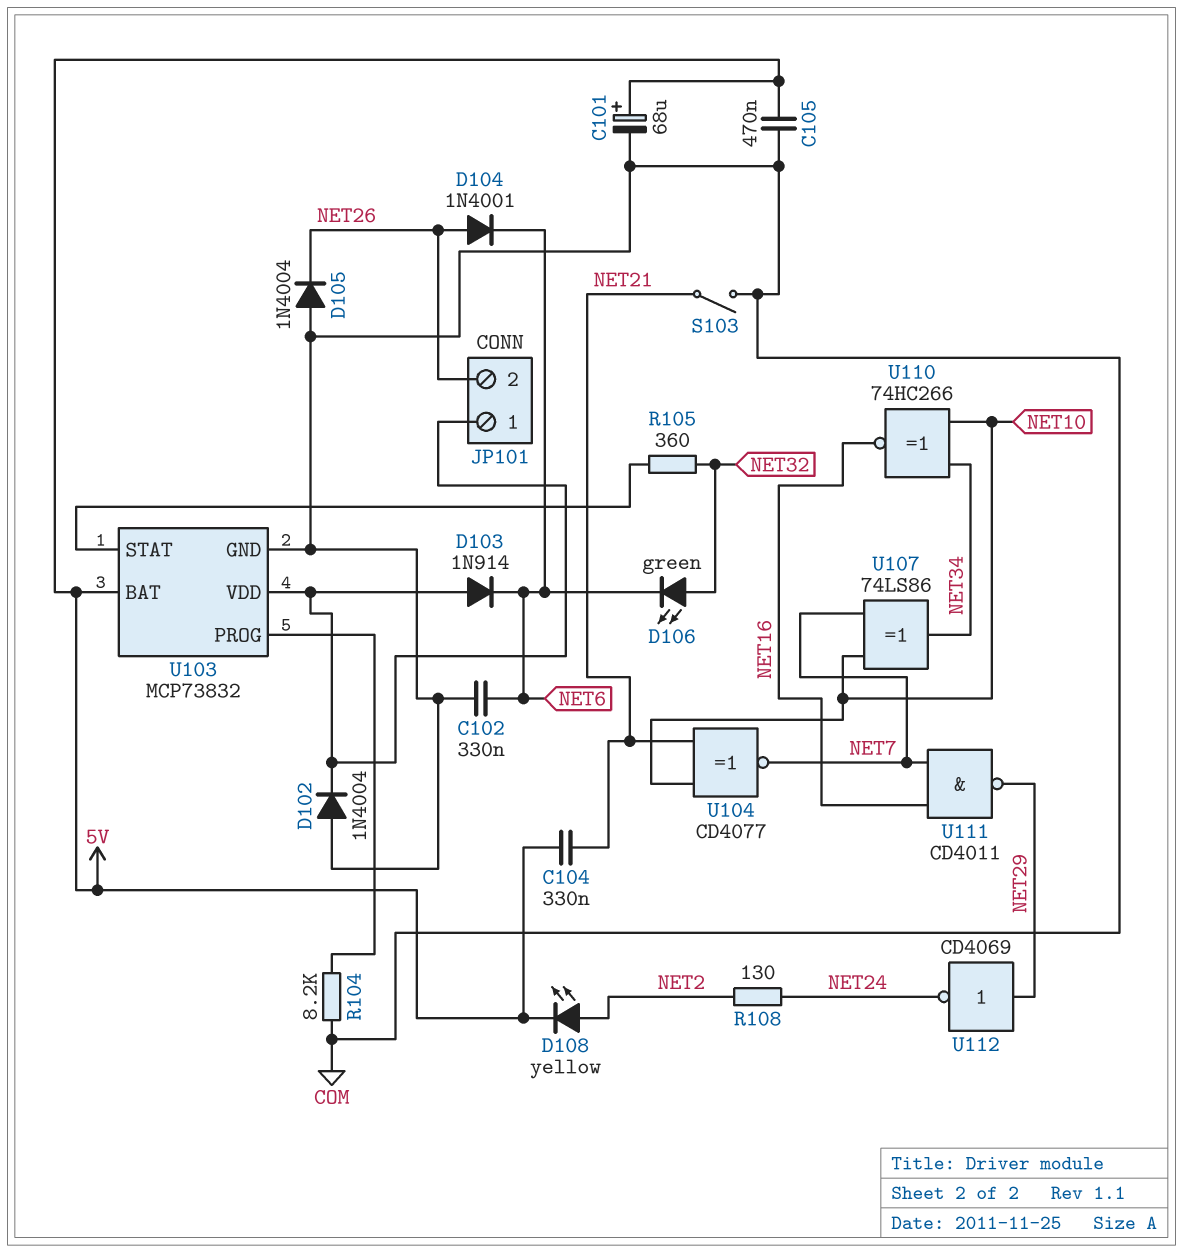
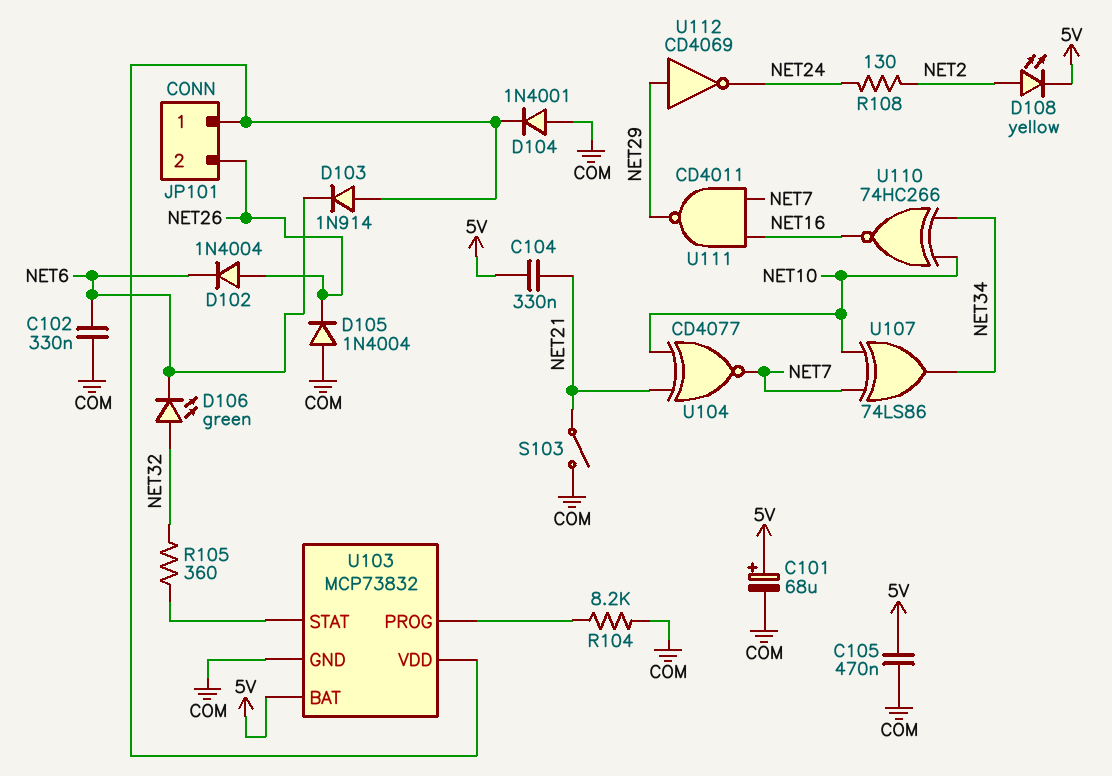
D102: diode 1N4004 (A COM, K JP101/1) -> diode 1N4004 (A NET26, K NET6)
D104: diode 1N4001 (A NET26, K NET6) -> diode 1N4001 (A COM, K JP101/1)

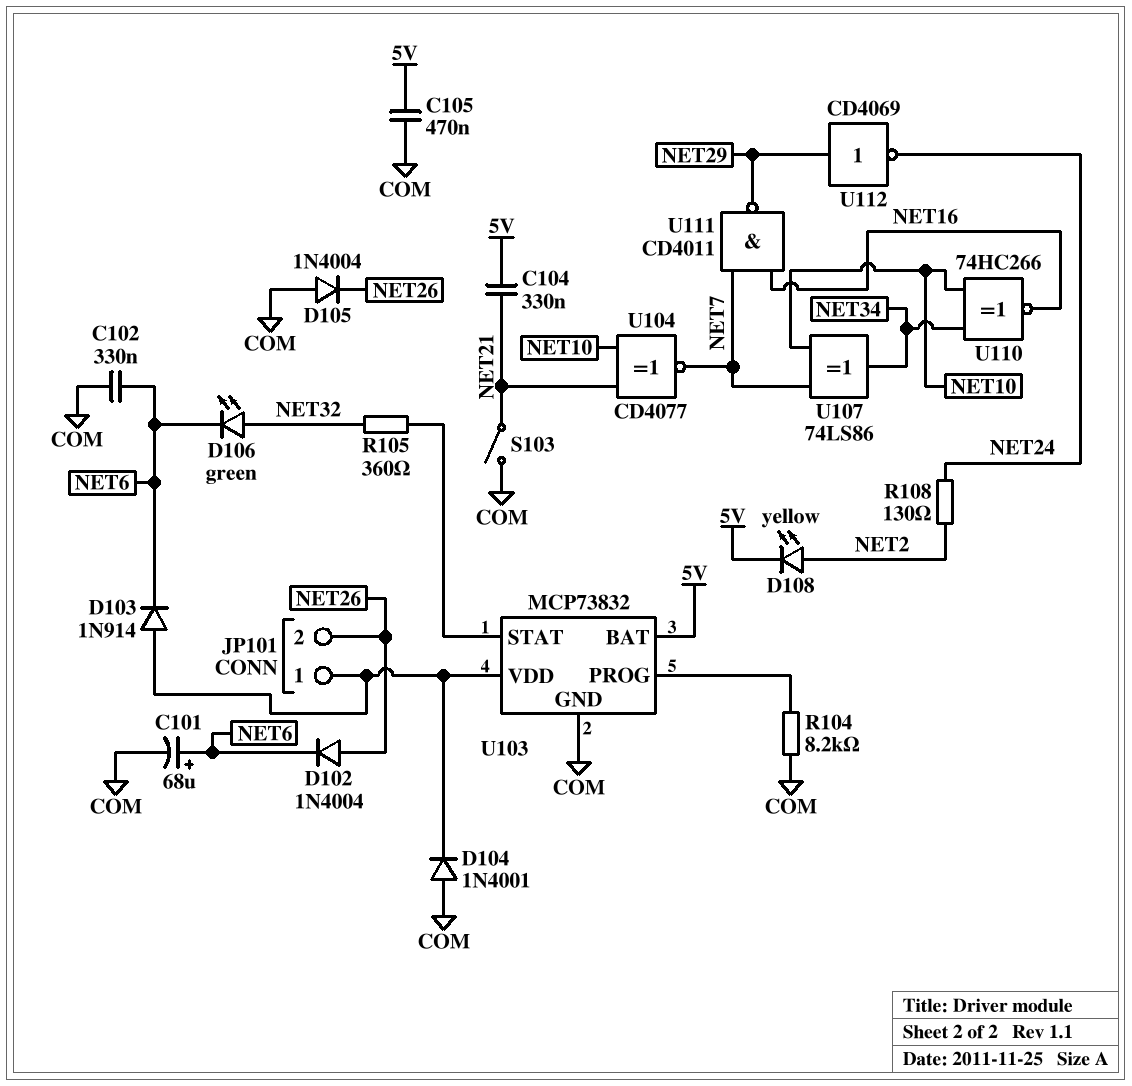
C101: 68uF (plus 5V, minus COM) -> 68uF (plus NET6, minus COM)

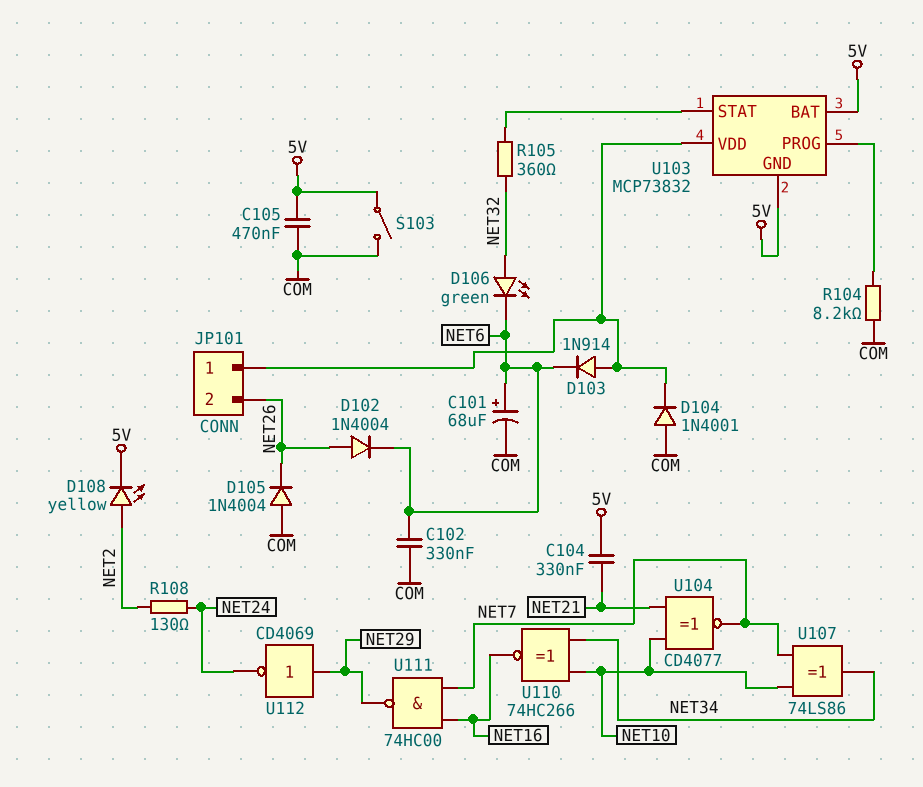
S103: switch (COM, NET21) -> switch (5V, COM)
U103 pin GND: COM -> 5V
U111: NAND CD4011 (in NET7, in NET16, out NET29) -> NAND 74HC00 (in NET7, in NET16, out NET29)

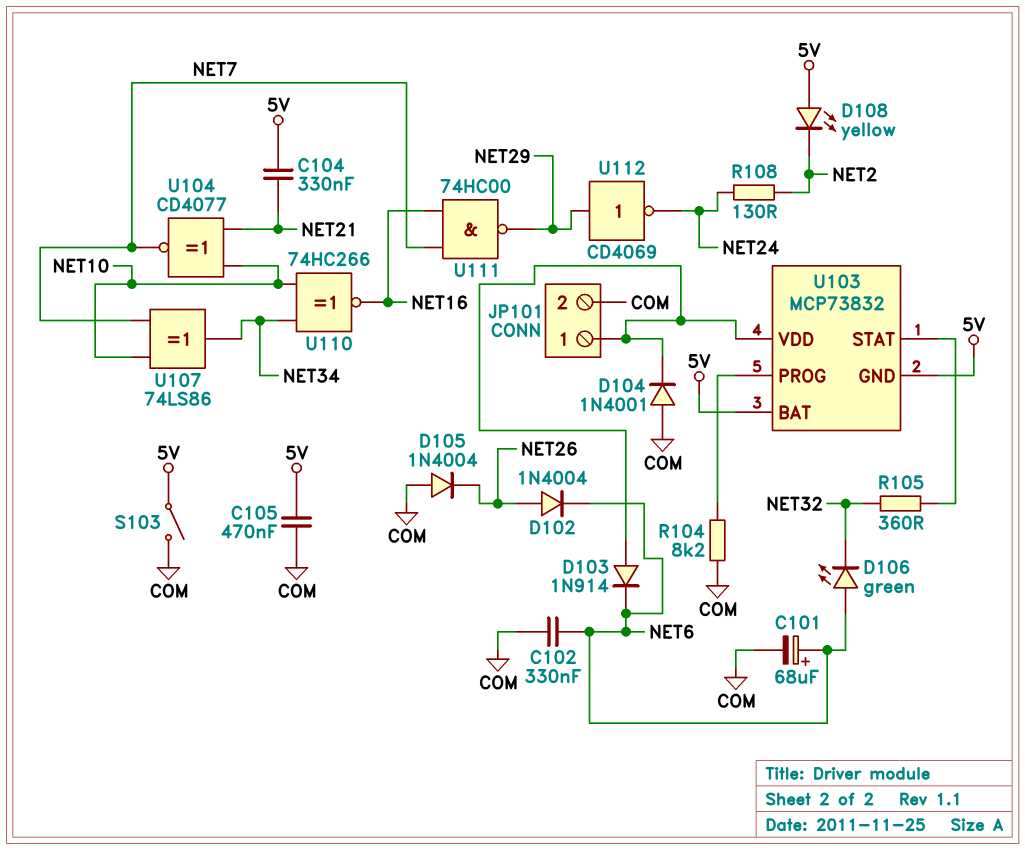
D106: LED green (A NET32, K NET6) -> LED green (A NET6, K NET32)
D108: LED yellow (A NET2, K 5V) -> LED yellow (A 5V, K NET2)
JP101 pin 2: NET26 -> COM

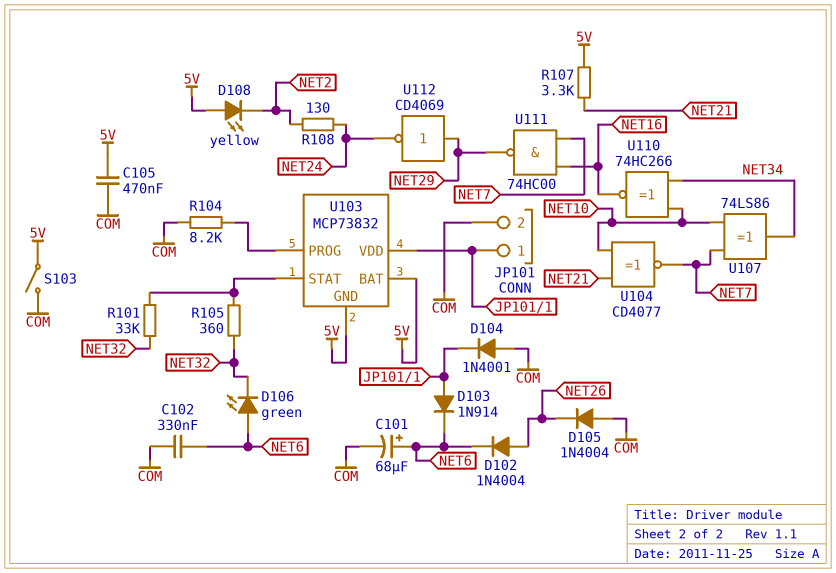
C104: 330nF (5V, NET21) -> none
R101: none -> 33k (NET32, U103/STAT)
R107: none -> 3.3k (5V, NET21)

